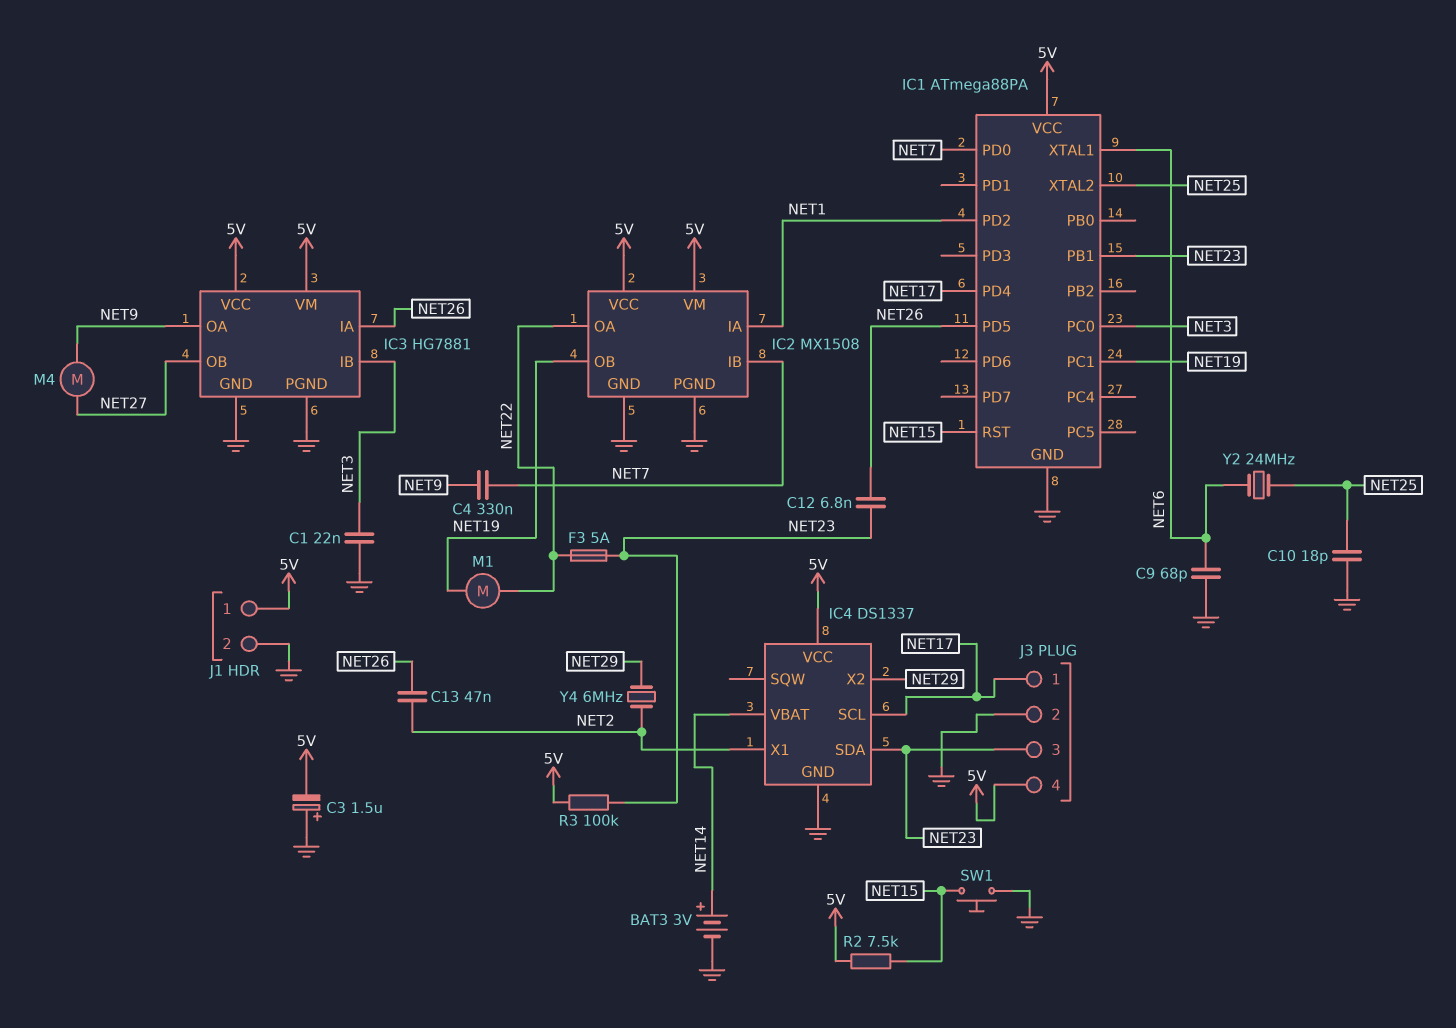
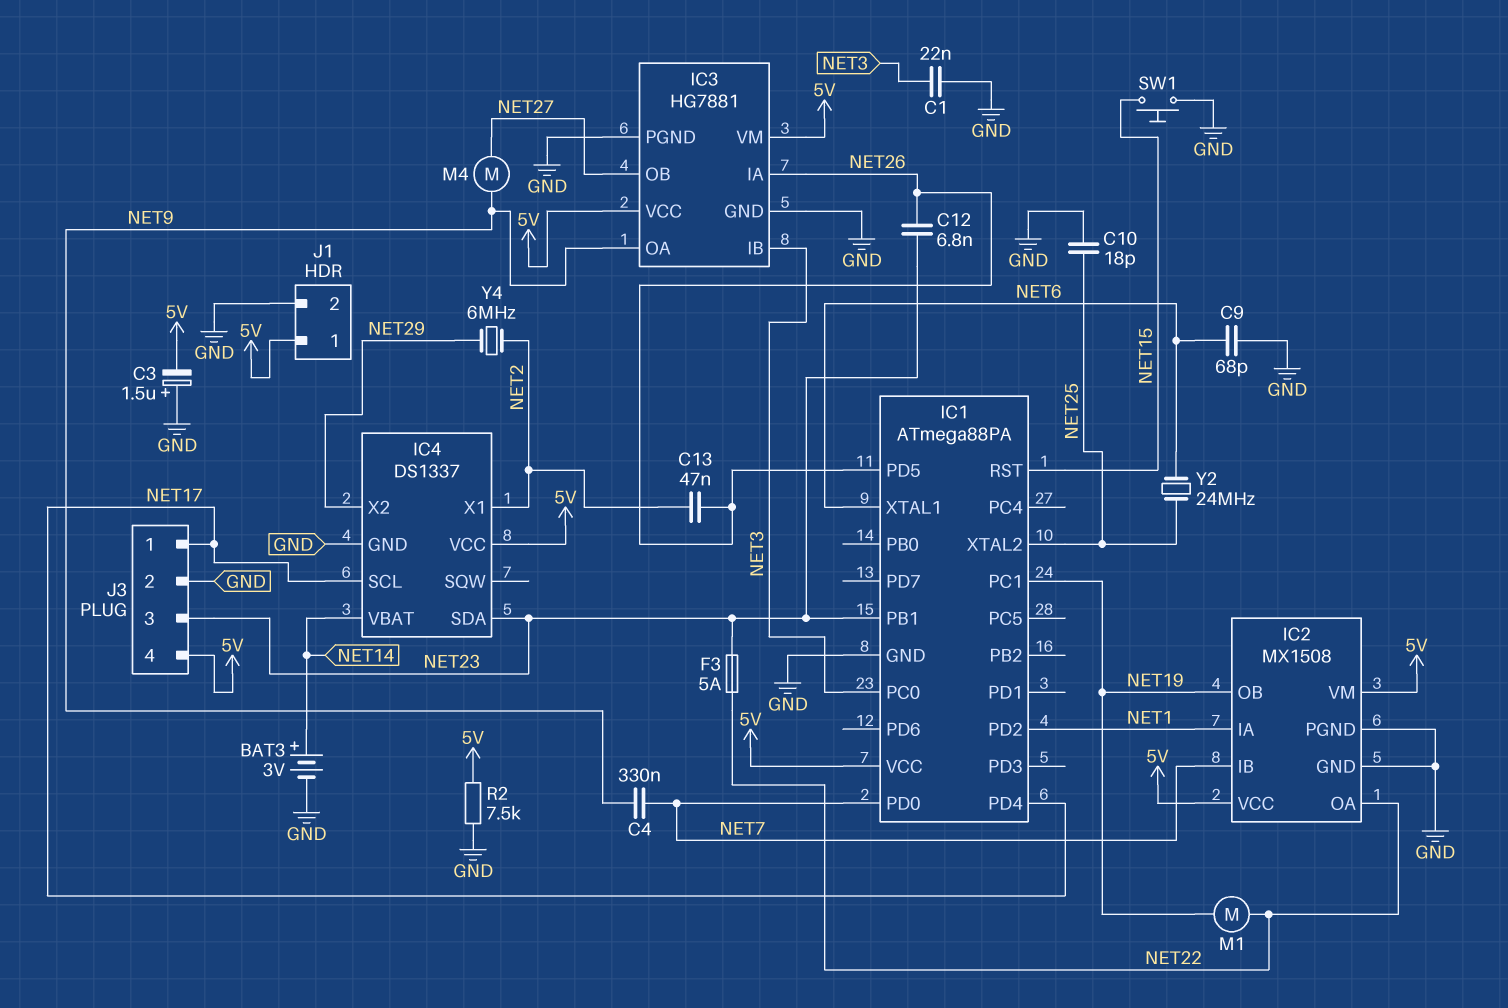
R2: 7.5k (5V, NET15) -> 7.5k (5V, GND)
R3: 100k (5V, NET23) -> none

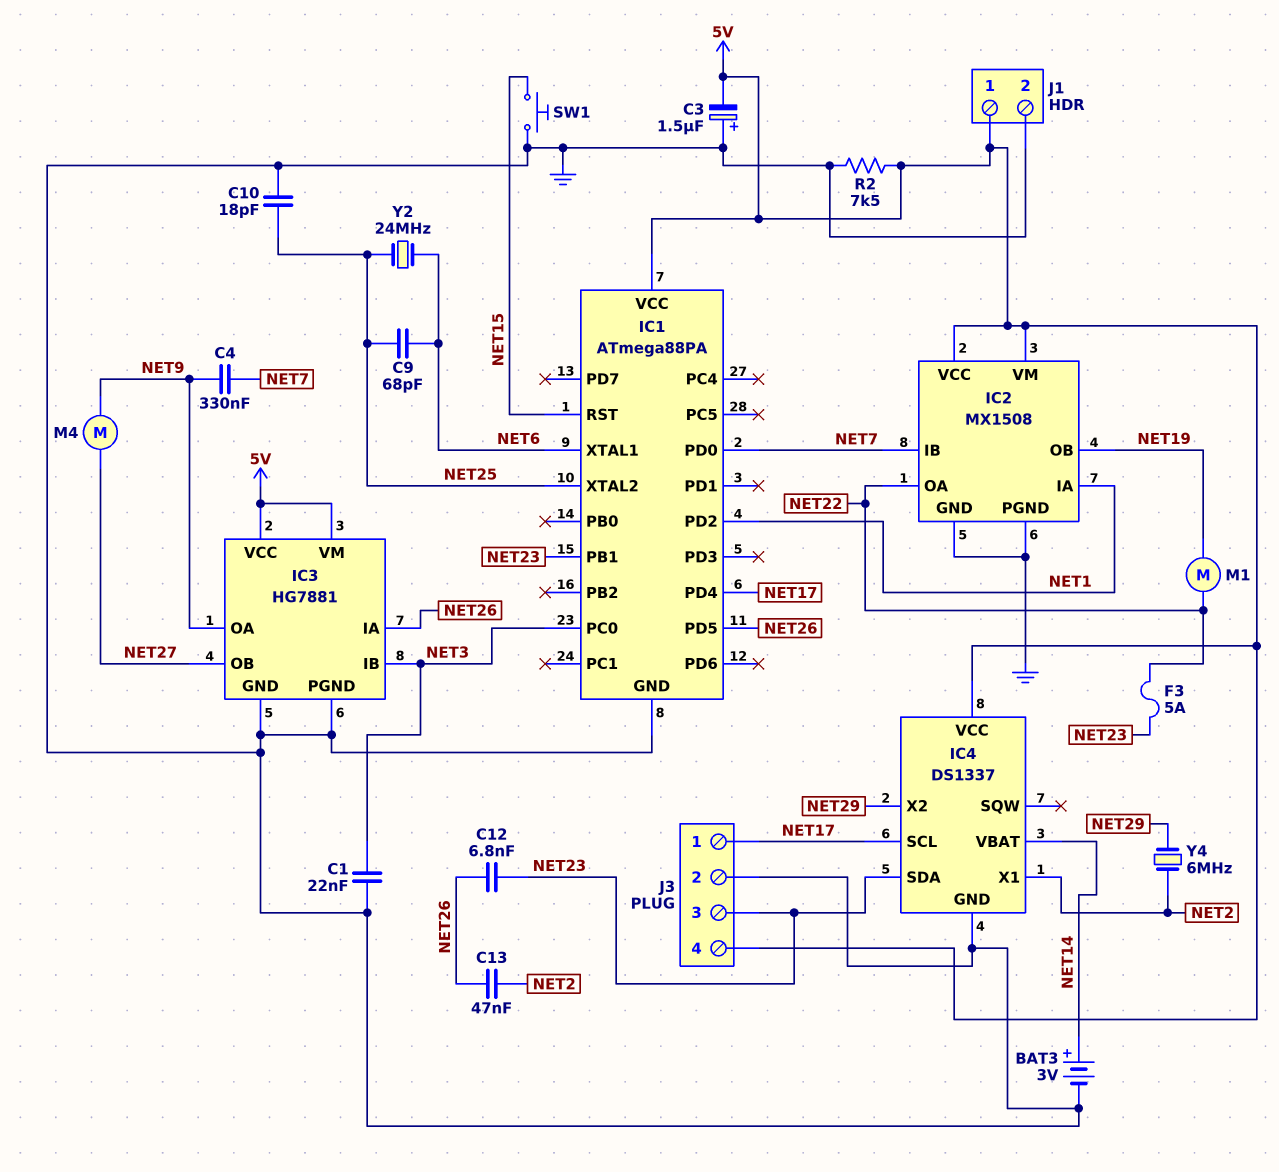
C9: 68pF (GND, NET6) -> 68pF (NET6, NET25)
IC1 pin PC1: NET19 -> none

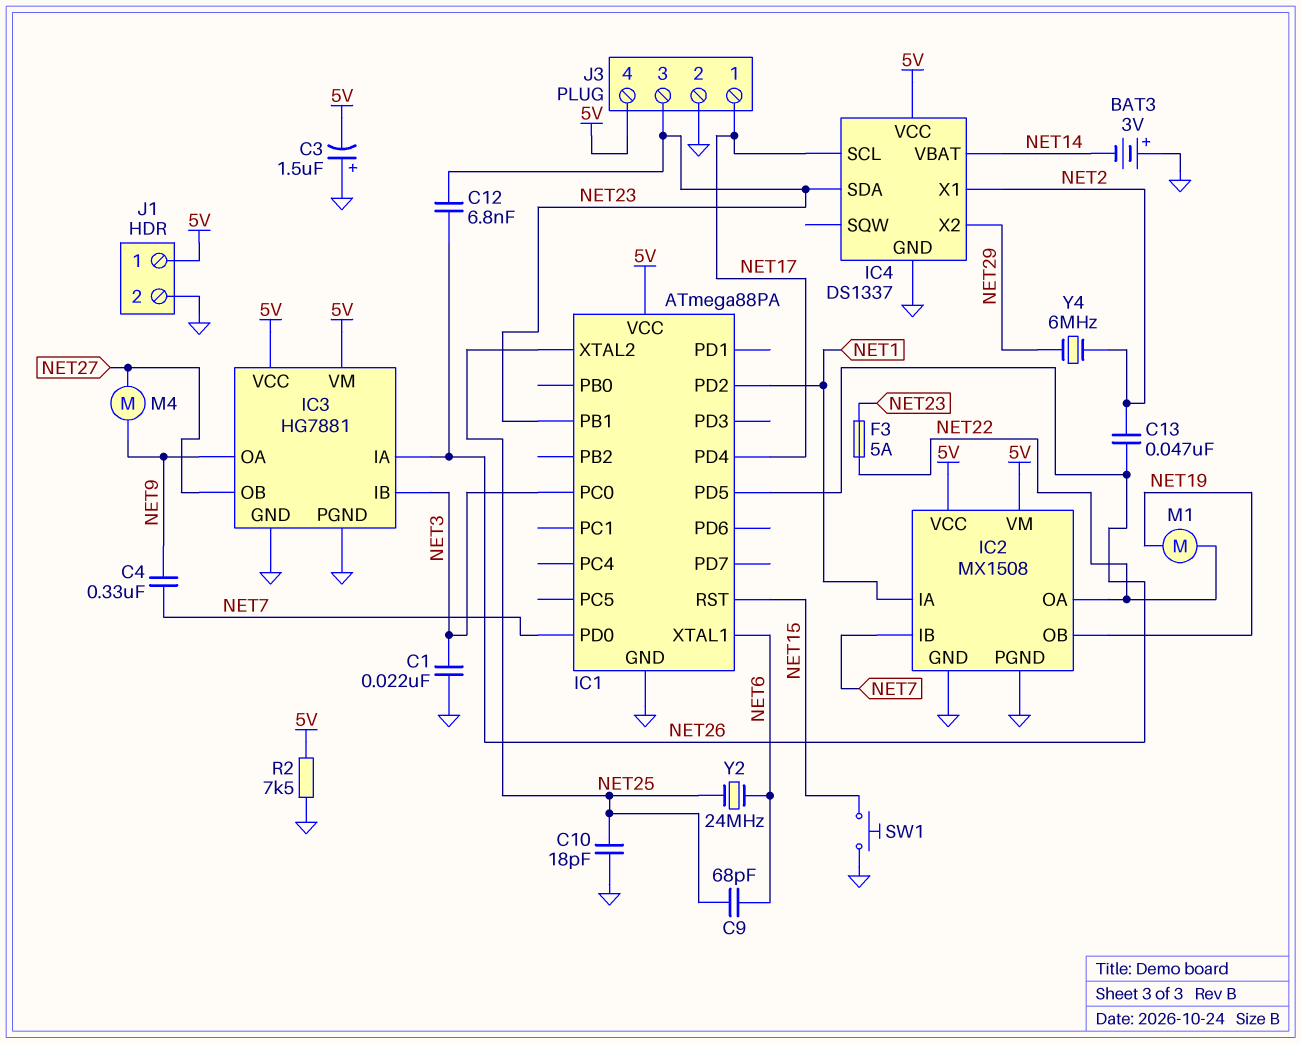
BAT3: 3V (plus NET14, minus GND) -> 3V (plus GND, minus NET14)

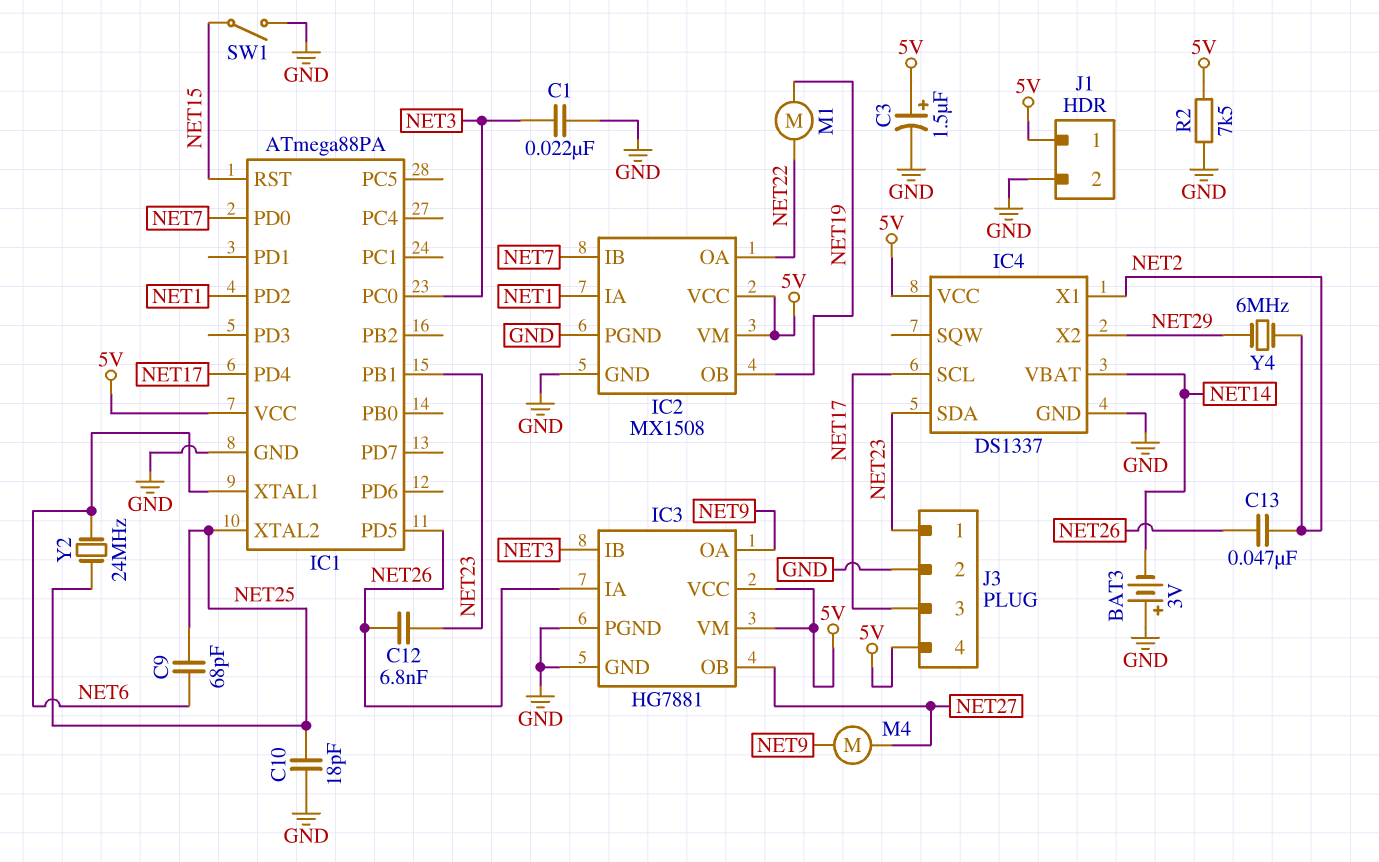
C3: 1.5uF (plus GND, minus 5V) -> 1.5uF (plus 5V, minus GND)
C4: 330nF (NET7, NET9) -> none
F3: 5A (NET22, NET23) -> none
J3 pin 1: NET17 -> NET23
J3 pin 3: NET23 -> NET17
SW1: button (GND, NET15) -> switch (GND, NET15)

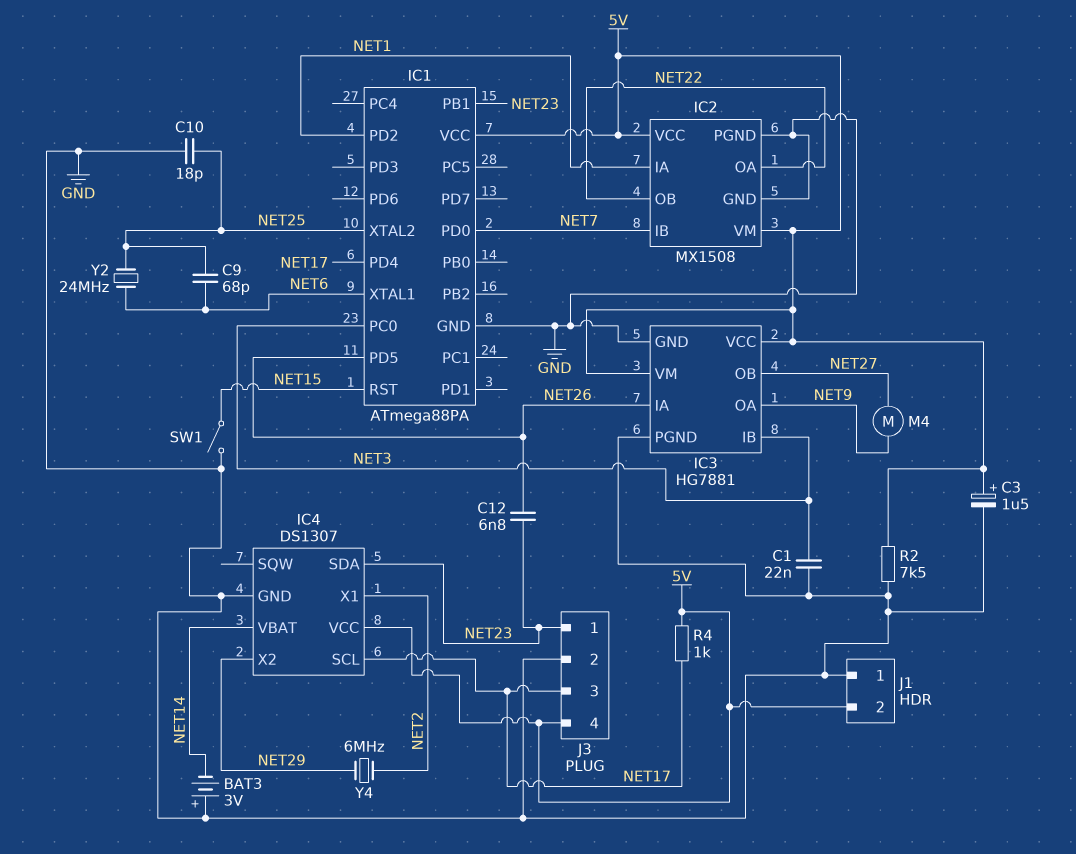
C13: 47nF (NET2, NET26) -> none
IC2 pin OB: NET19 -> NET22
IC4: DS1337 -> DS1307
J1 pin 1: 5V -> GND
J1 pin 2: GND -> 5V
M1: motor (NET19, NET22) -> none
R4: none -> 1k (5V, NET17)

